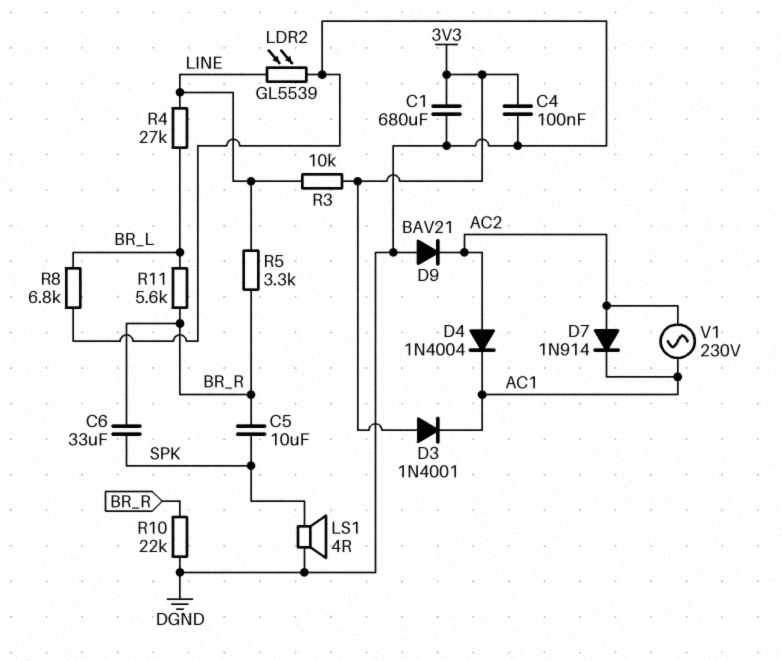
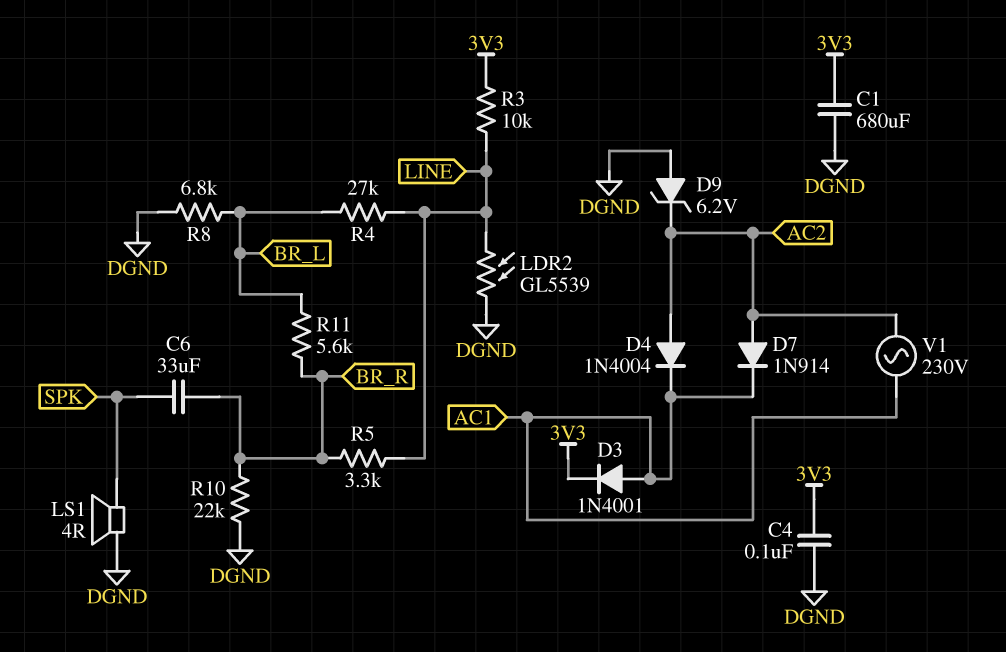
C5: 10uF (BR_R, SPK) -> none
D3: diode 1N4001 (A 3V3, K AC1) -> diode 1N4001 (A AC1, K 3V3)
D9: diode BAV21 (A DGND, K AC2) -> zener 6.2V (A DGND, K AC2)

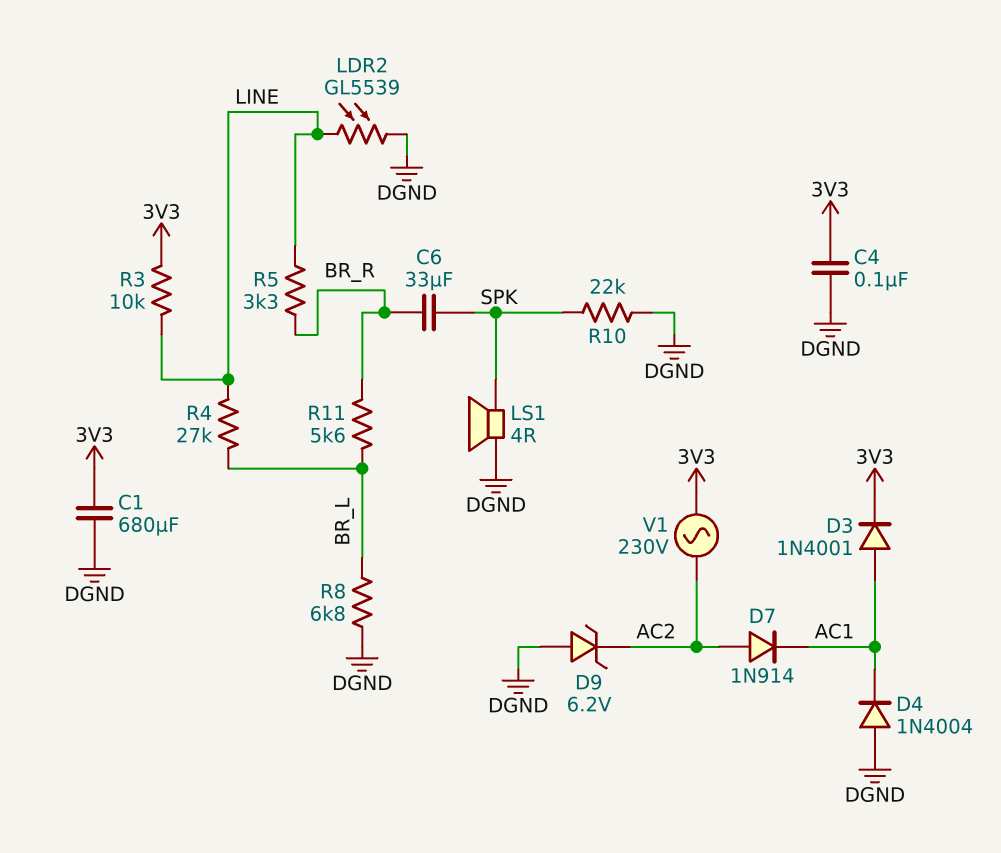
D4: diode 1N4004 (A AC2, K AC1) -> diode 1N4004 (A DGND, K AC1)
R10: 22k (BR_R, DGND) -> 22k (DGND, SPK)
V1: AC 230V (AC1, AC2) -> AC 230V (3V3, AC2)

